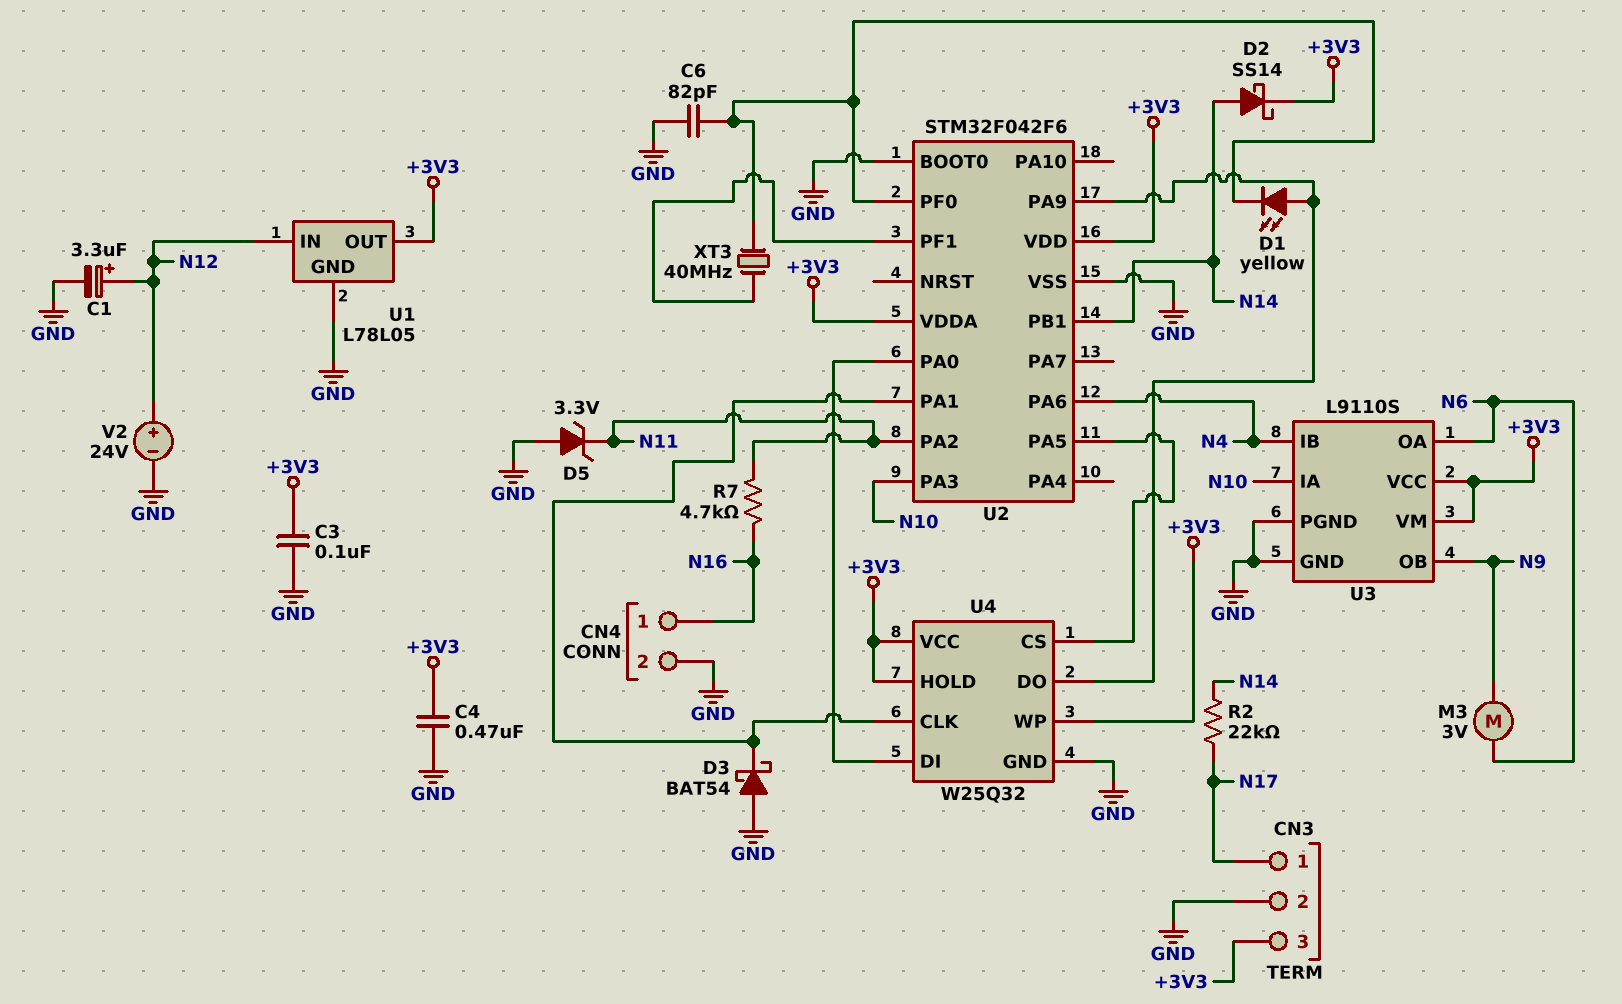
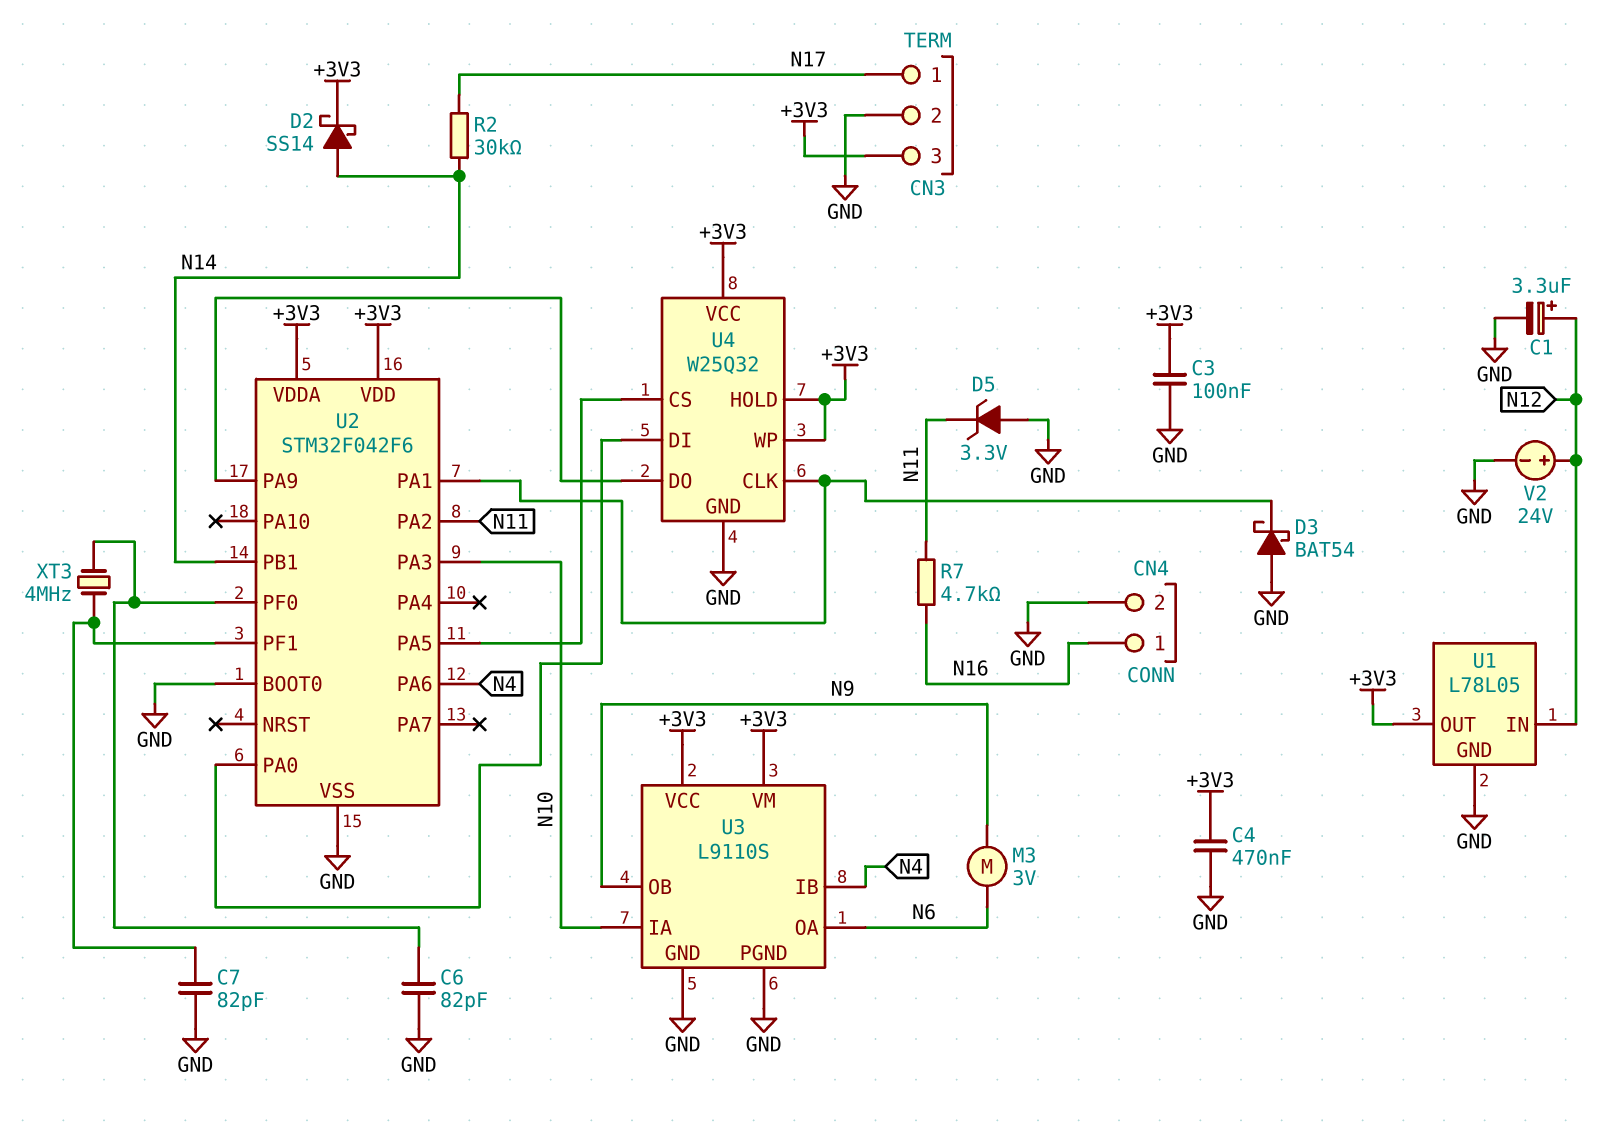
C7: none -> 82pF (GND, U2/PF1)
D1: LED yellow (A U2/PA9, K U2/PF0) -> none
R2: 22k (N14, N17) -> 30k (N14, N17)
XT3: 40MHz (U2/PF0, U2/PF1) -> 4MHz (U2/PF0, U2/PF1)

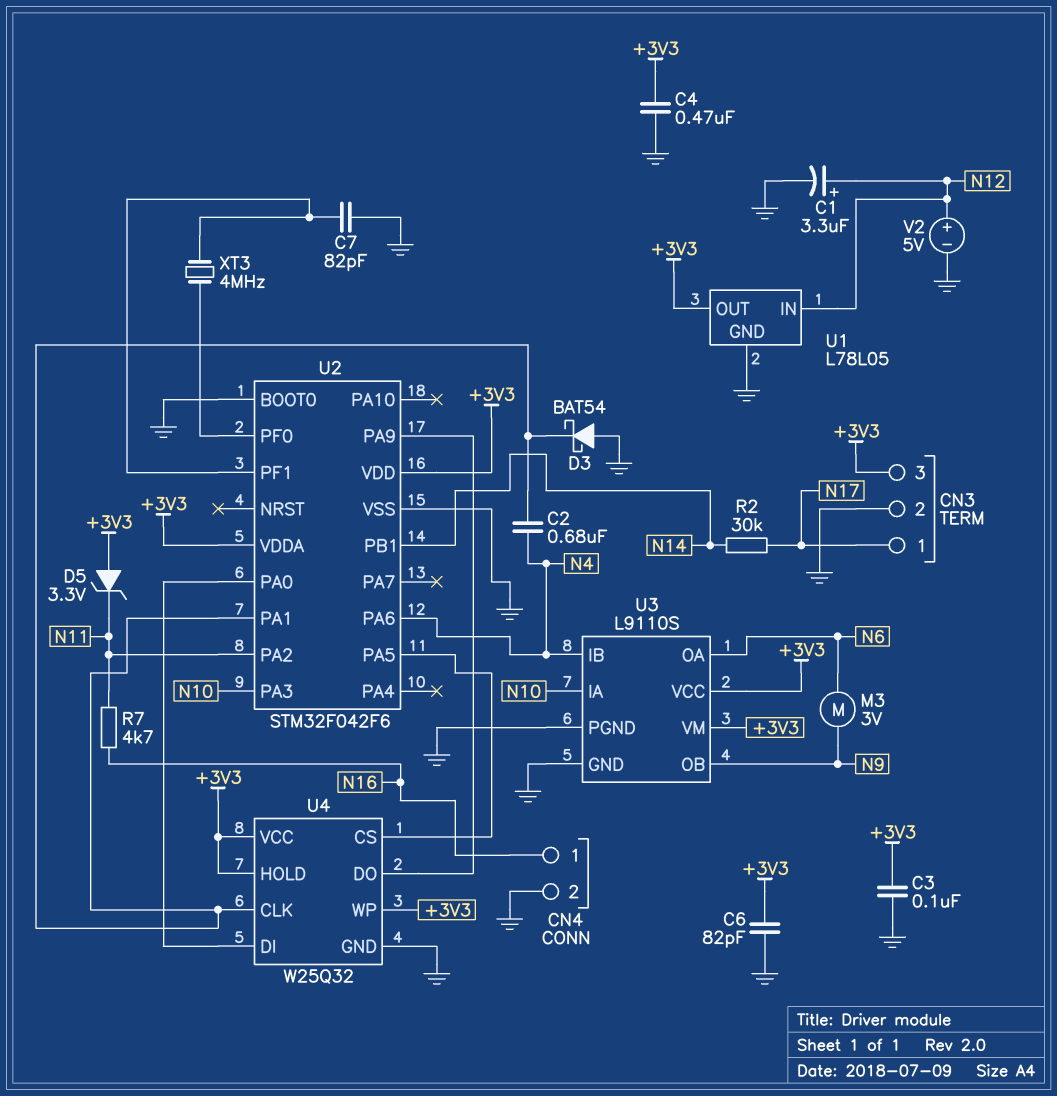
C2: none -> 680nF (N4, U2/PA1)
C6: 82pF (GND, U2/PF0) -> 82pF (+3V3, GND)
D2: schottky SS14 (A N14, K +3V3) -> none
D5: zener 3.3V (A GND, K N11) -> zener 3.3V (A +3V3, K N11)
V2: 24V (plus N12, minus GND) -> 5V (plus N12, minus GND)

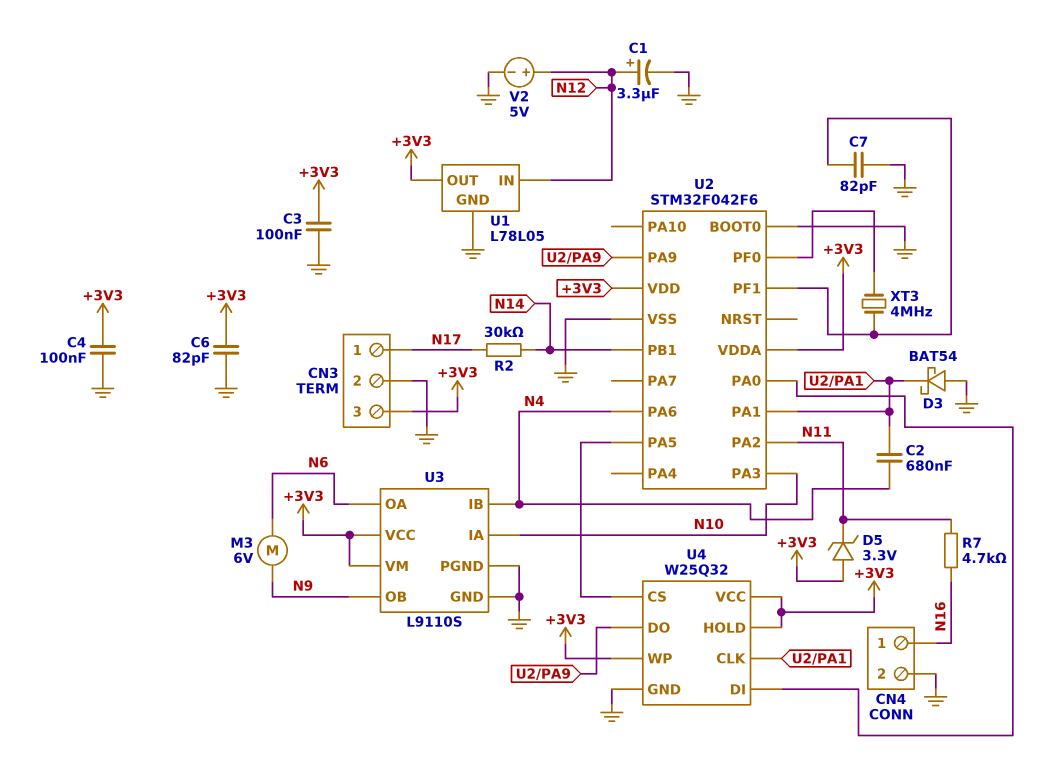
C4: 470nF (+3V3, GND) -> 100nF (+3V3, GND)
M3: motor 3V (N6, N9) -> motor 6V (N6, N9)

